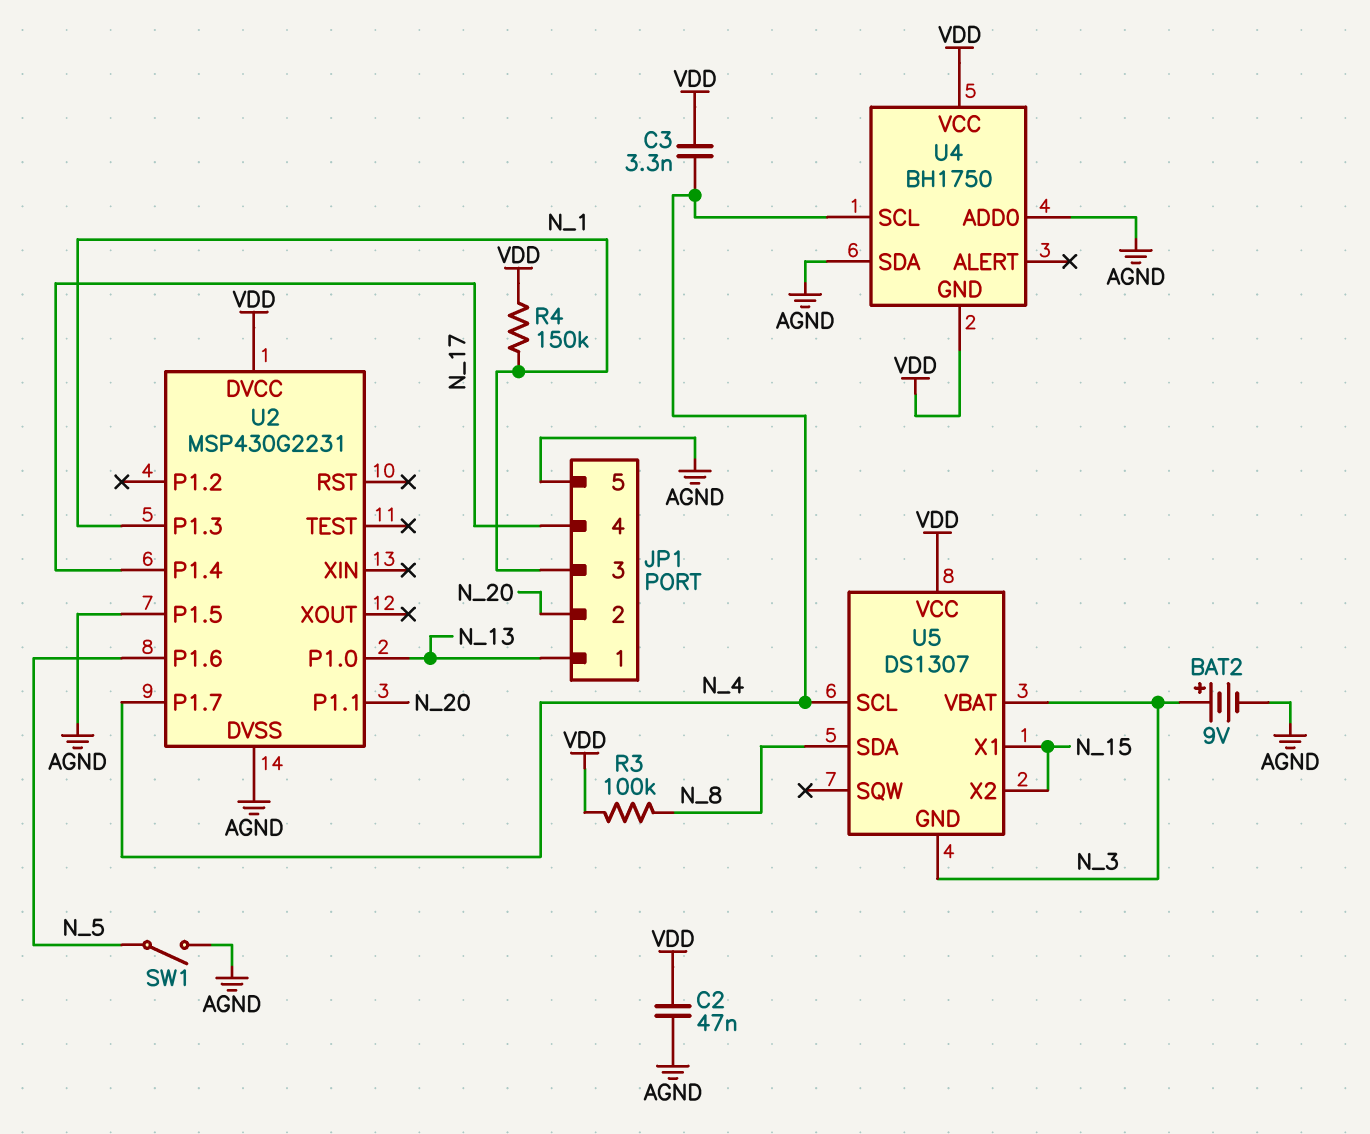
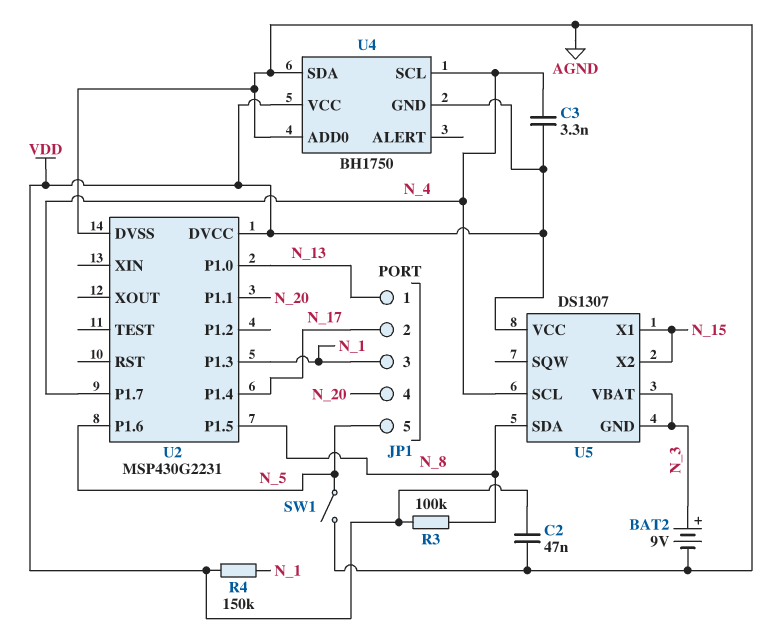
JP1 pin 2: N_20 -> N_17
JP1 pin 4: N_17 -> N_20
JP1 pin 5: AGND -> N_5
U2 pin P1.5: AGND -> N_8

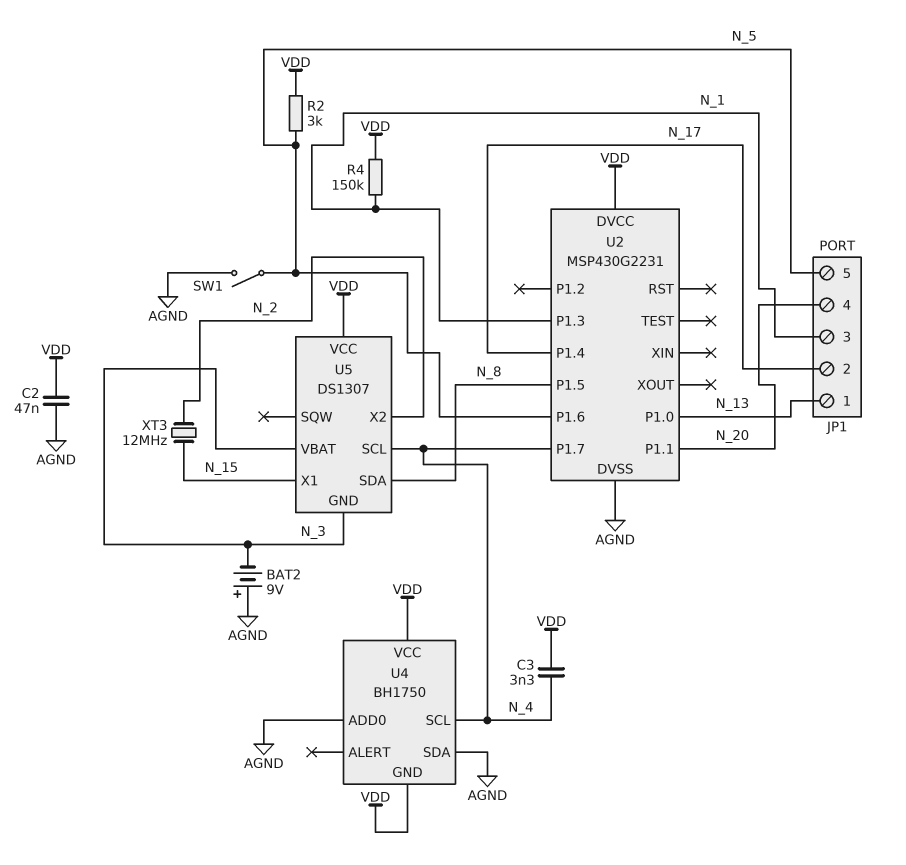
BAT2: 9V (plus N_3, minus AGND) -> 9V (plus AGND, minus N_3)
R2: none -> 3k (N_5, VDD)
R3: 100k (N_8, VDD) -> none
U5 pin X2: N_15 -> N_2
XT3: none -> 12MHz (N_2, N_15)

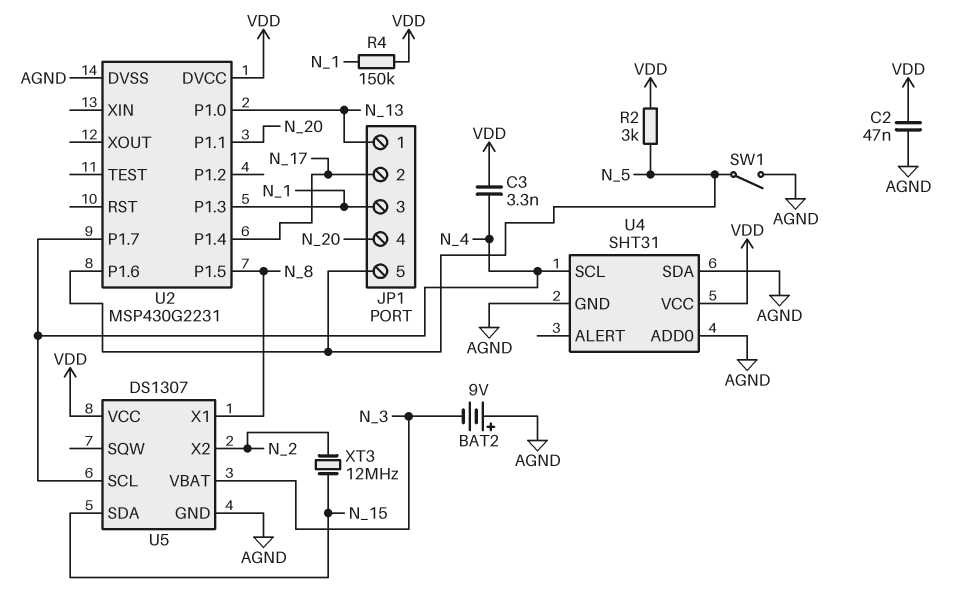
U4: BH1750 -> SHT31
U4 pin GND: VDD -> AGND
U5 pin GND: N_3 -> AGND
U5 pin SDA: N_8 -> N_15
U5 pin X1: N_15 -> N_8

